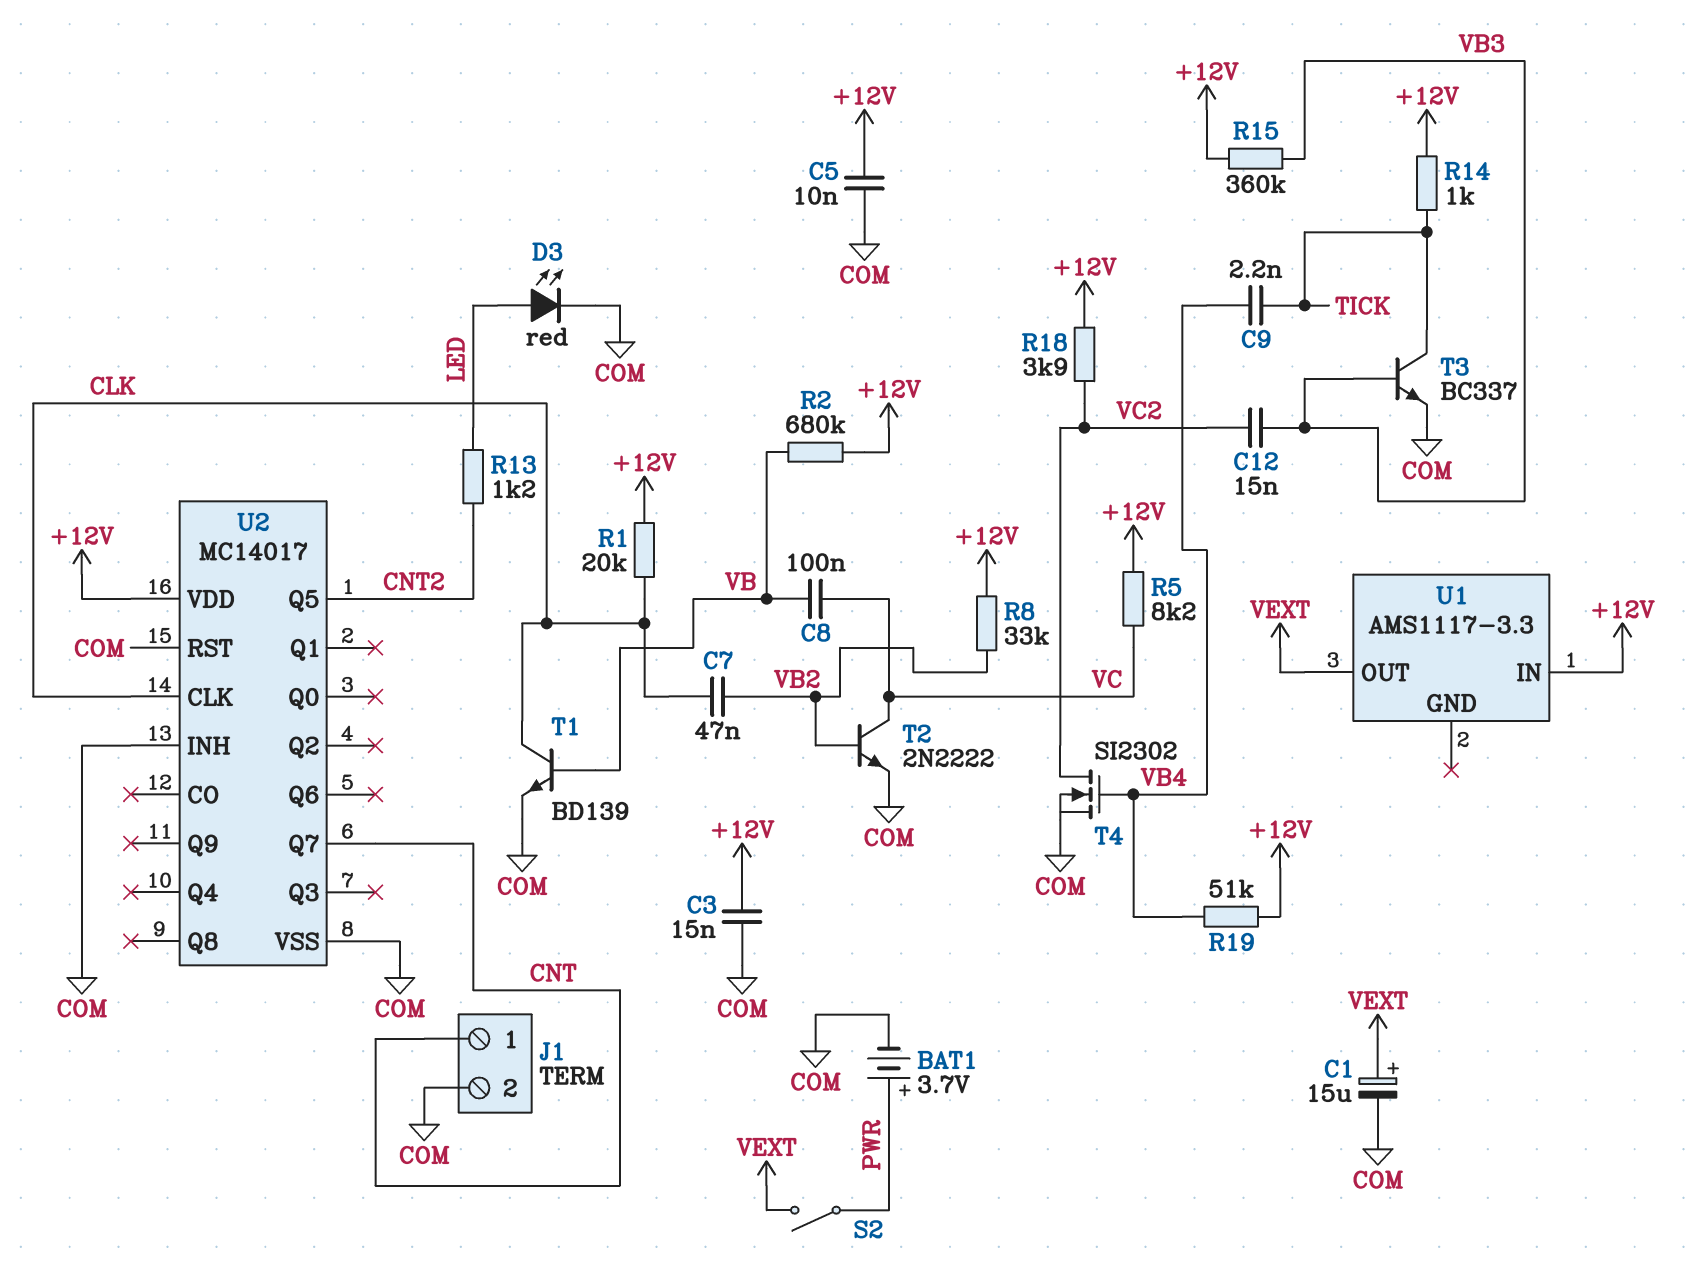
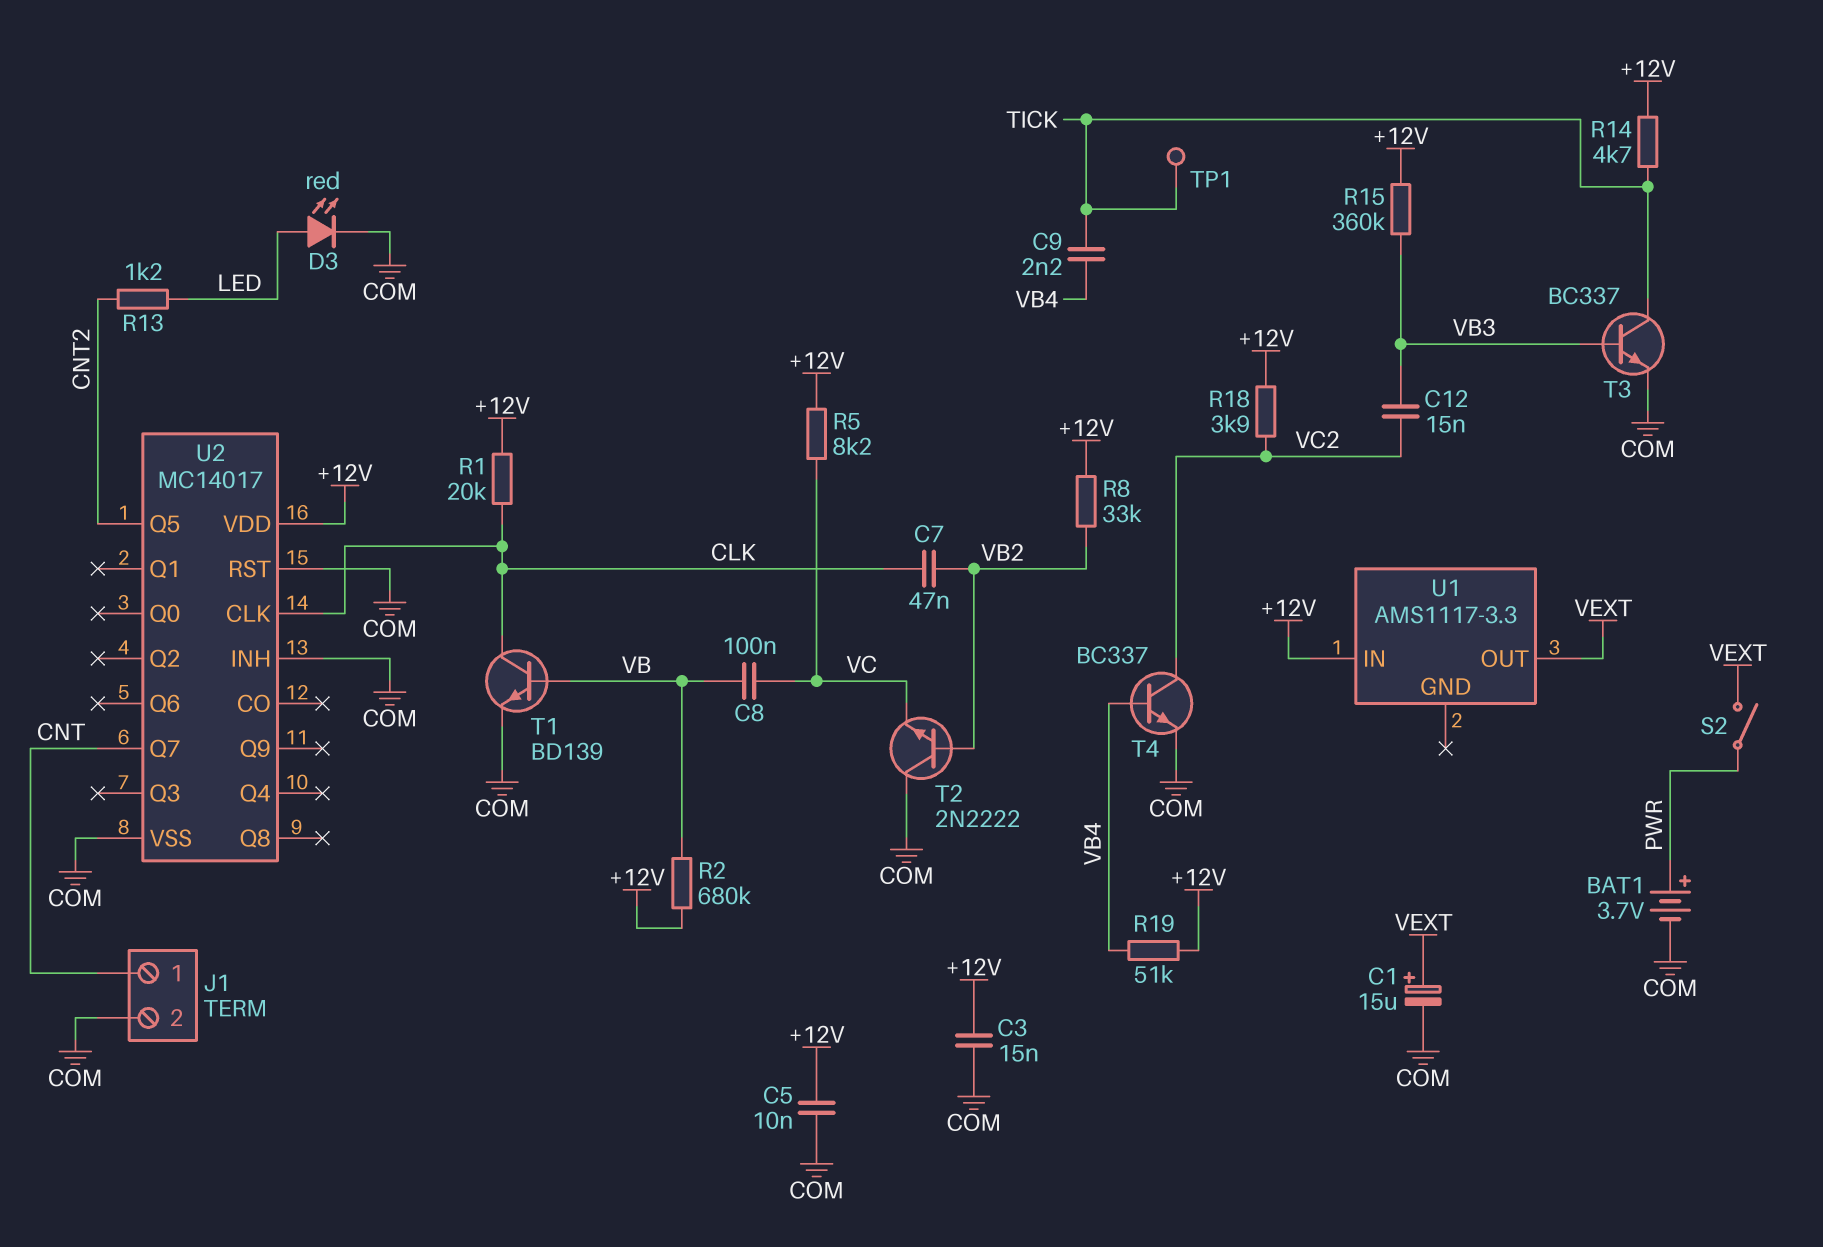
R14: 1k (+12V, TICK) -> 4.7k (+12V, TICK)
T2: NPN 2N2222 (B VB2, C VC, E COM) -> NPN 2N2222 (B VB2, C COM, E VC)
T4: NMOS SI2302 (G VB4, D VC2, S COM) -> NPN BC337 (B VB4, C VC2, E COM)
TP1: none -> test point (TICK)

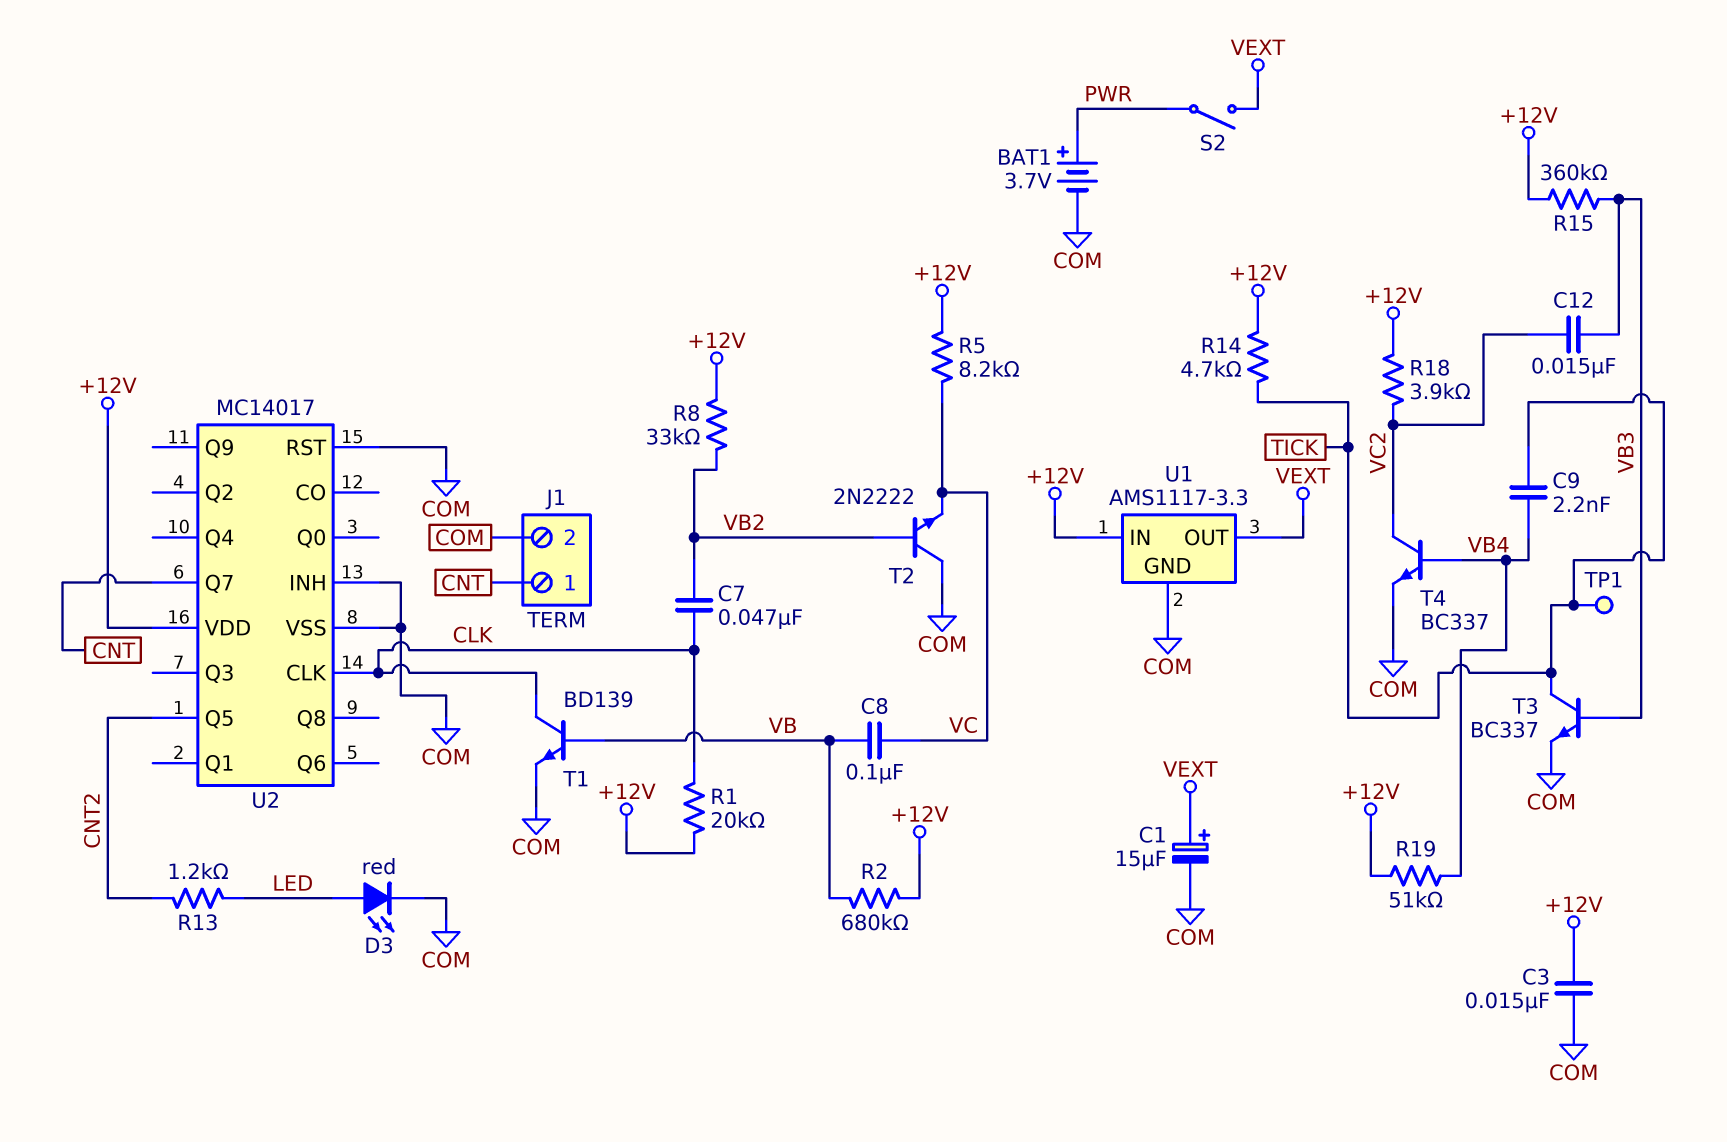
C5: 10nF (+12V, COM) -> none
U1 pin GND: none -> COM

